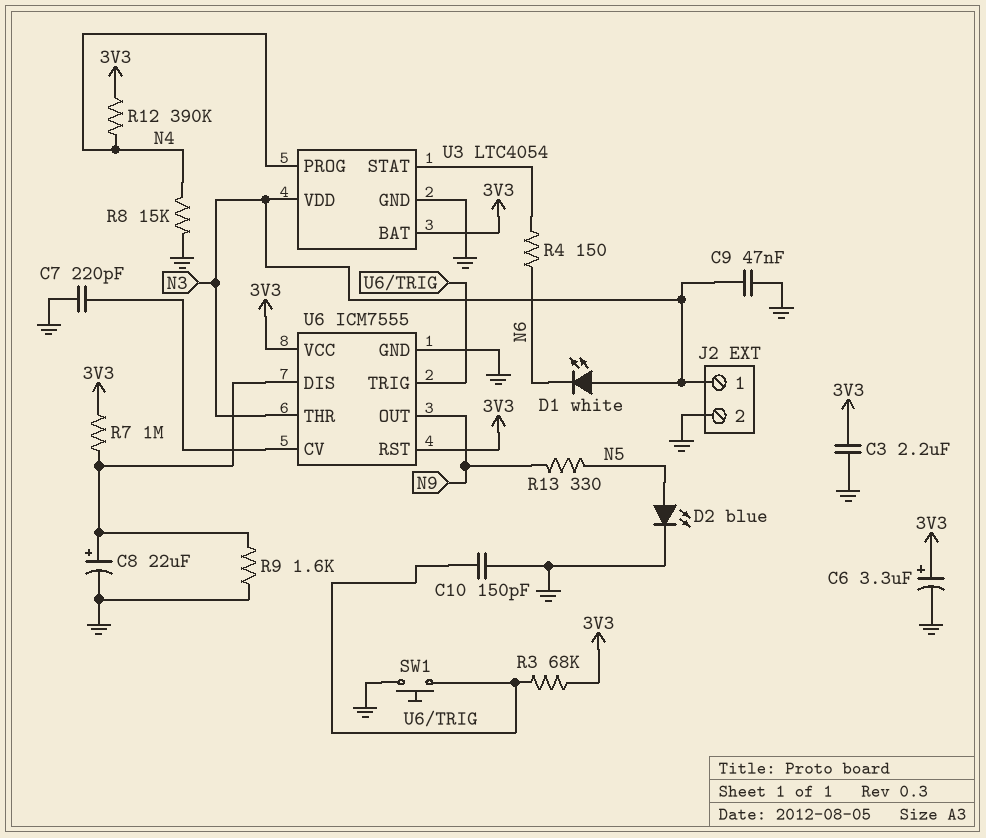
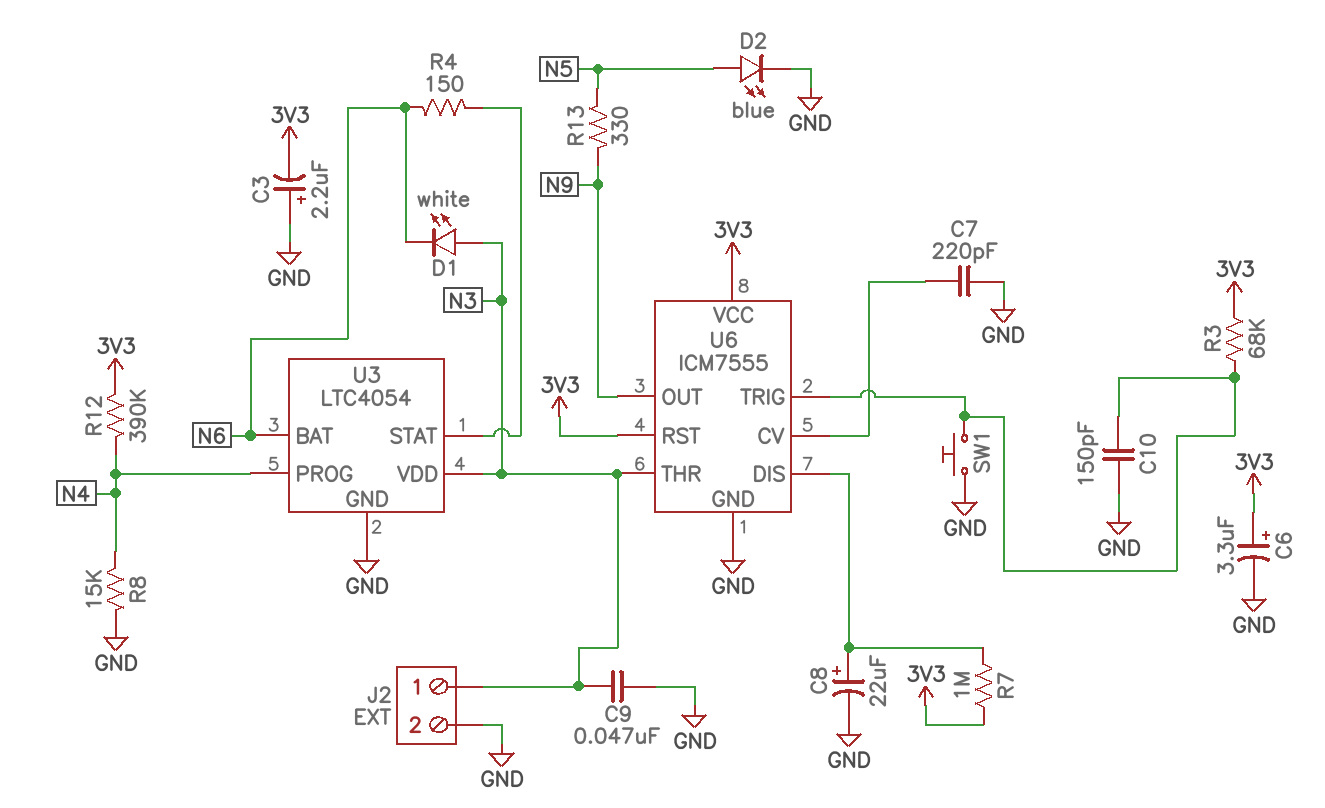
C3: 2.2uF (3V3, GND) -> 2.2uF (plus GND, minus 3V3)
R9: 1.6k (GND, U6/DIS) -> none
U3 pin BAT: 3V3 -> N6

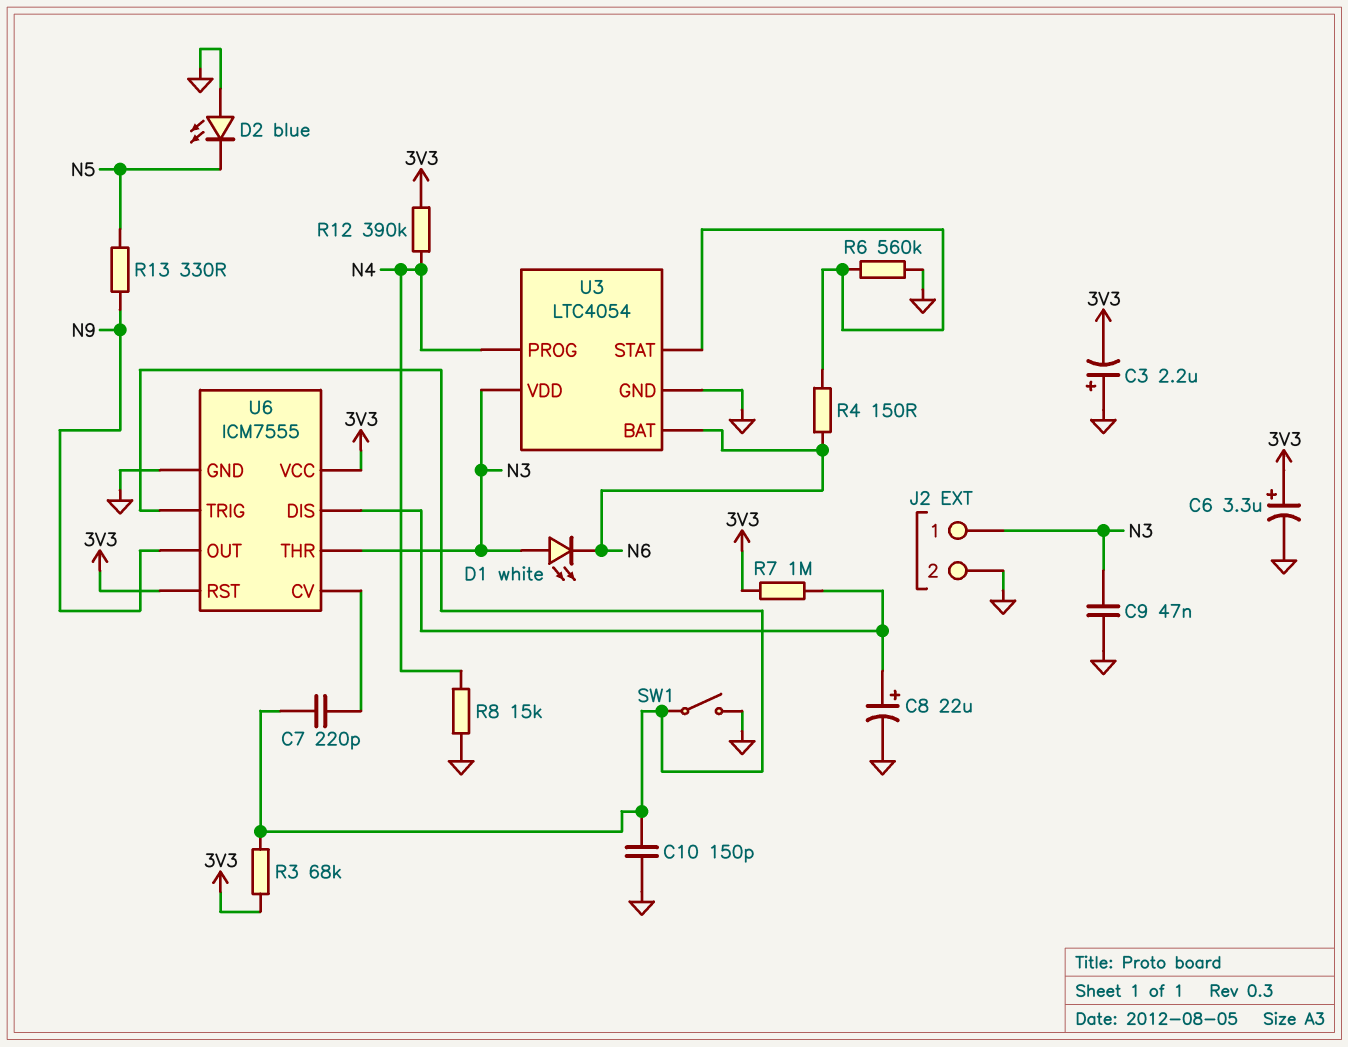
C7: 220pF (GND, U6/CV) -> 220pF (U6/CV, U6/TRIG)
D2: LED blue (A N5, K GND) -> LED blue (A GND, K N5)
R6: none -> 560k (GND, U3/STAT)
SW1: button (GND, U6/TRIG) -> switch (GND, U6/TRIG)

